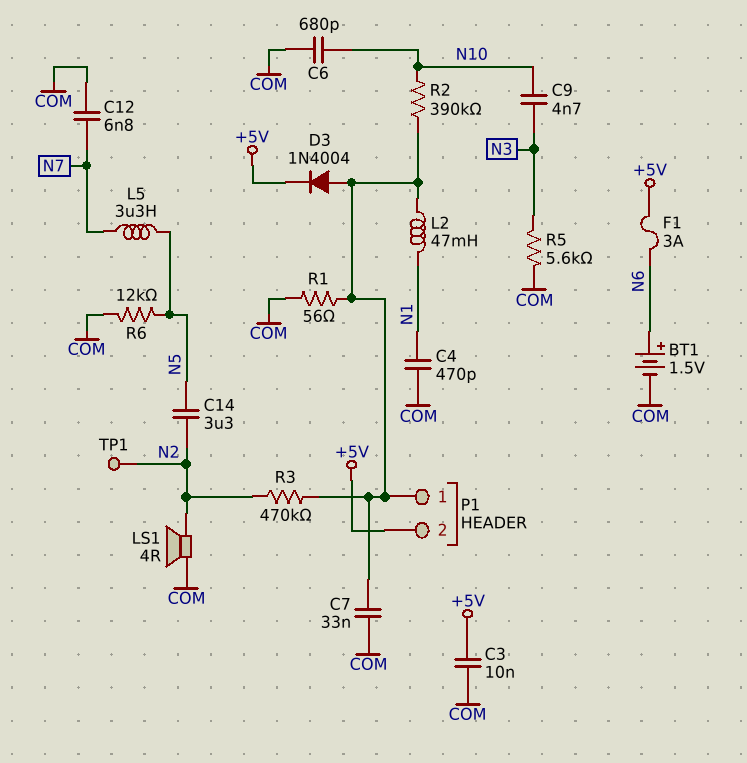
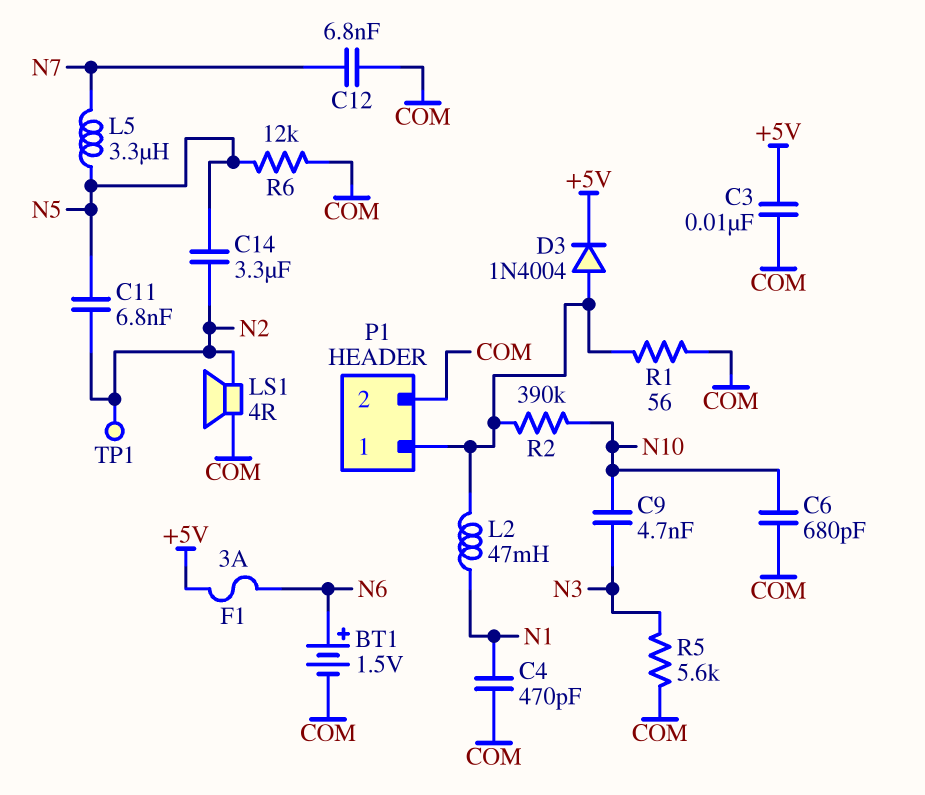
C7: 33nF (COM, P1/1) -> none
C11: none -> 6.8nF (N2, N5)
P1 pin 2: +5V -> COM
R3: 470k (N2, P1/1) -> none

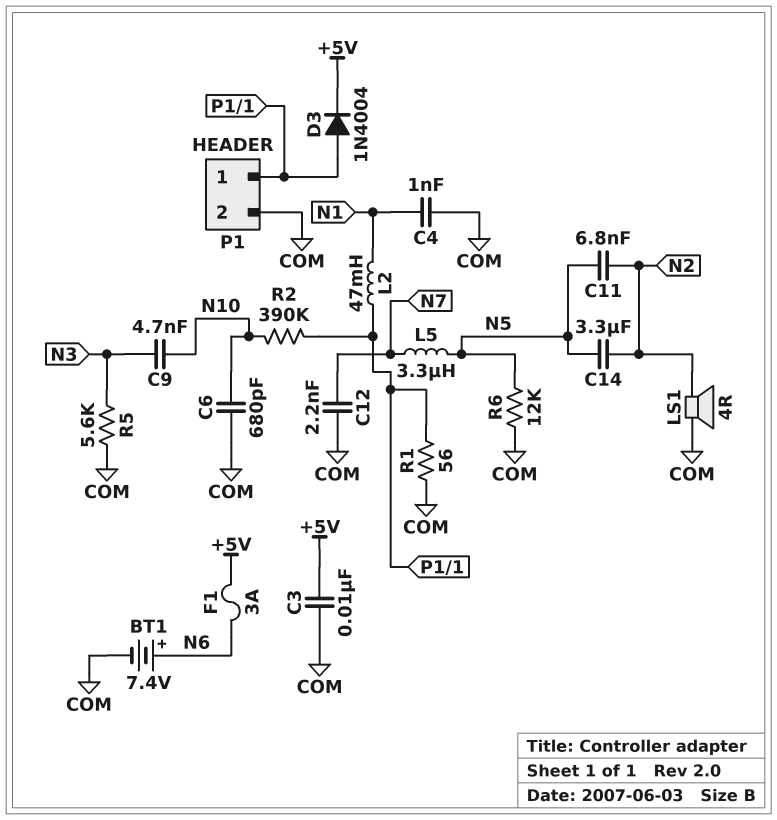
BT1: 1.5V (plus N6, minus COM) -> 7.4V (plus N6, minus COM)
C4: 470pF (COM, N1) -> 1nF (COM, N1)
C12: 6.8nF (COM, N7) -> 2.2nF (COM, N7)
TP1: test point (N2) -> none

